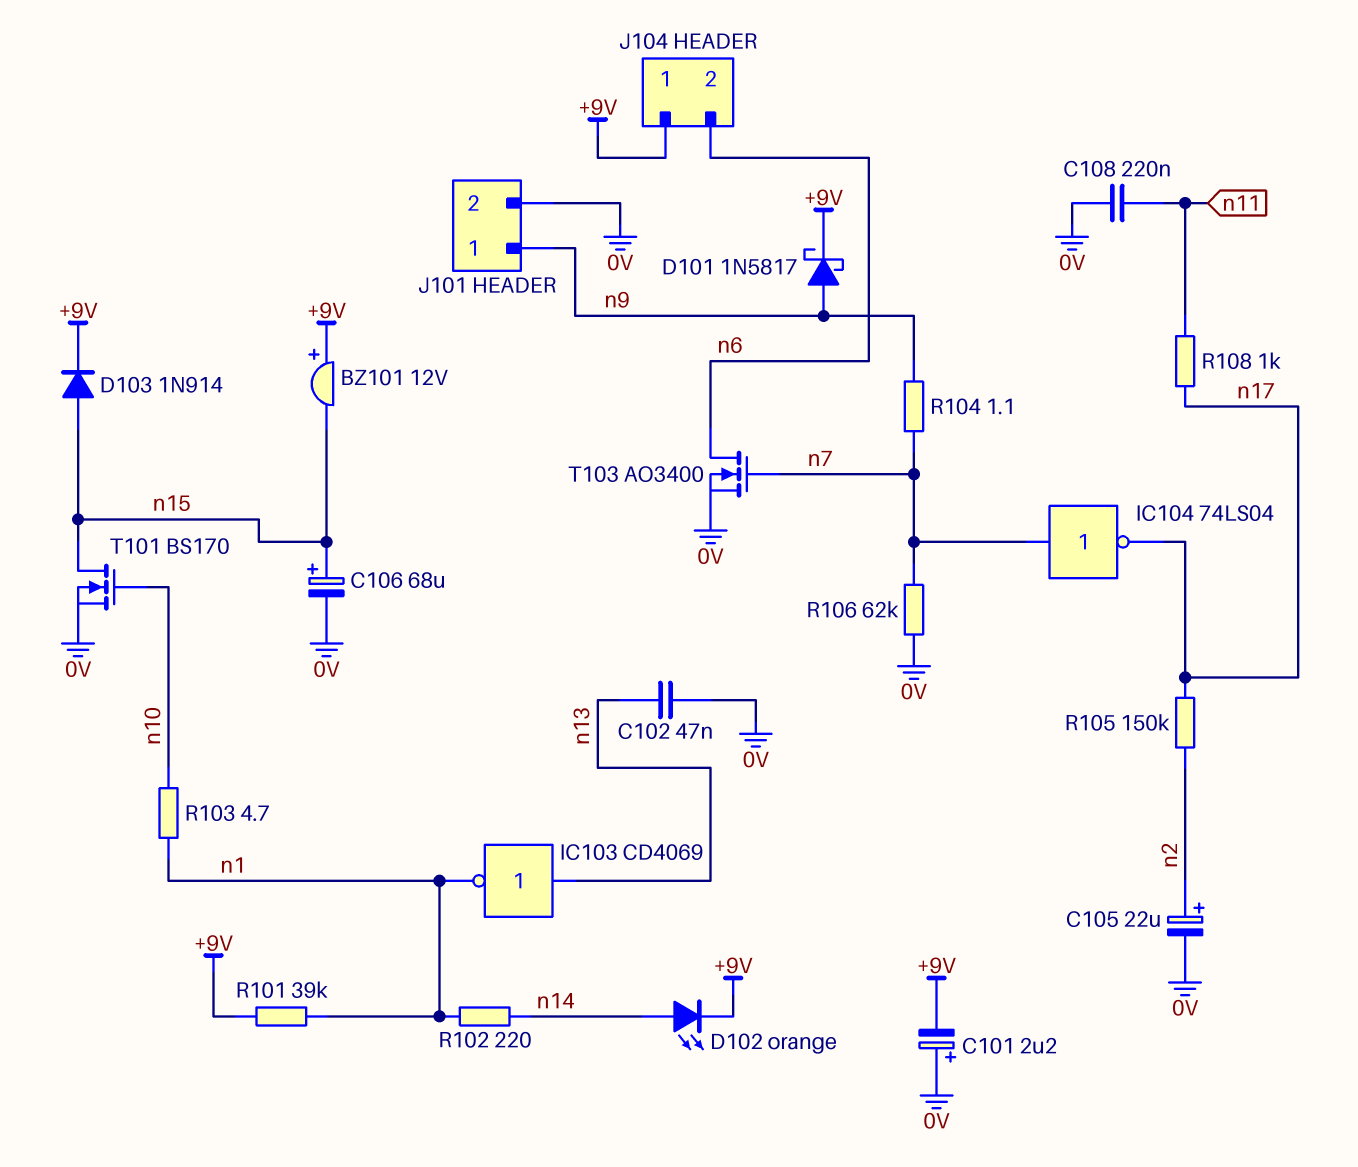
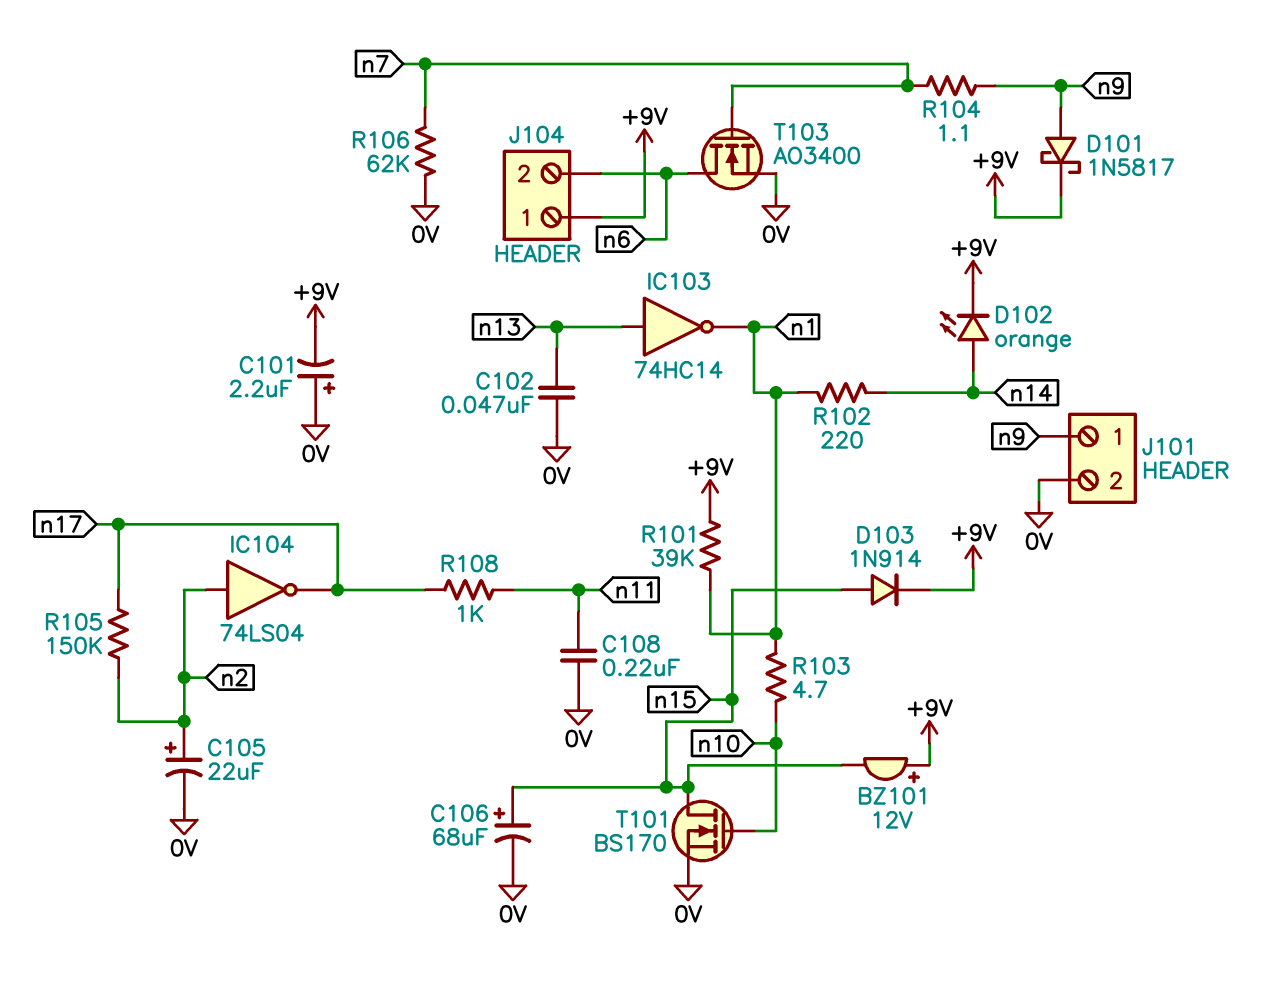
IC103: NOT CD4069 (in n13, out n1) -> NOT 74HC14 (in n13, out n1)
IC104: NOT 74LS04 (in n7, out n17) -> NOT 74LS04 (in n2, out n17)

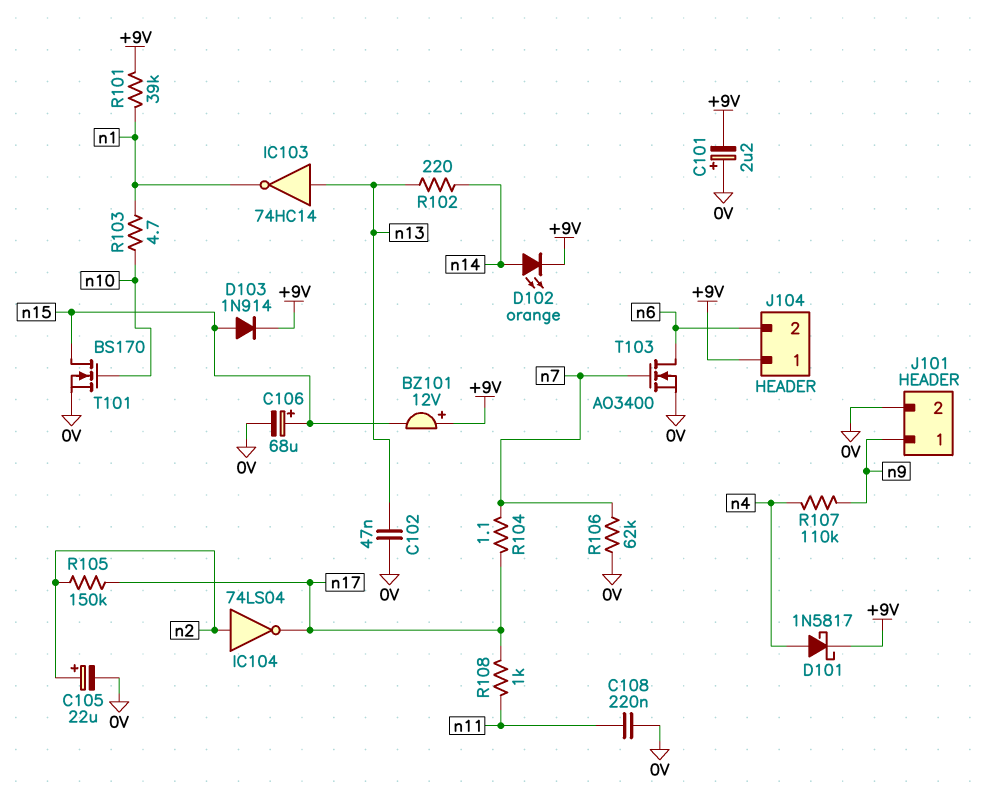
D101: schottky 1N5817 (A n9, K +9V) -> schottky 1N5817 (A n4, K +9V)
R102: 220 (n1, n14) -> 220 (n13, n14)
R104: 1.1 (n7, n9) -> 1.1 (n7, n17)
R107: none -> 110k (n4, n9)

